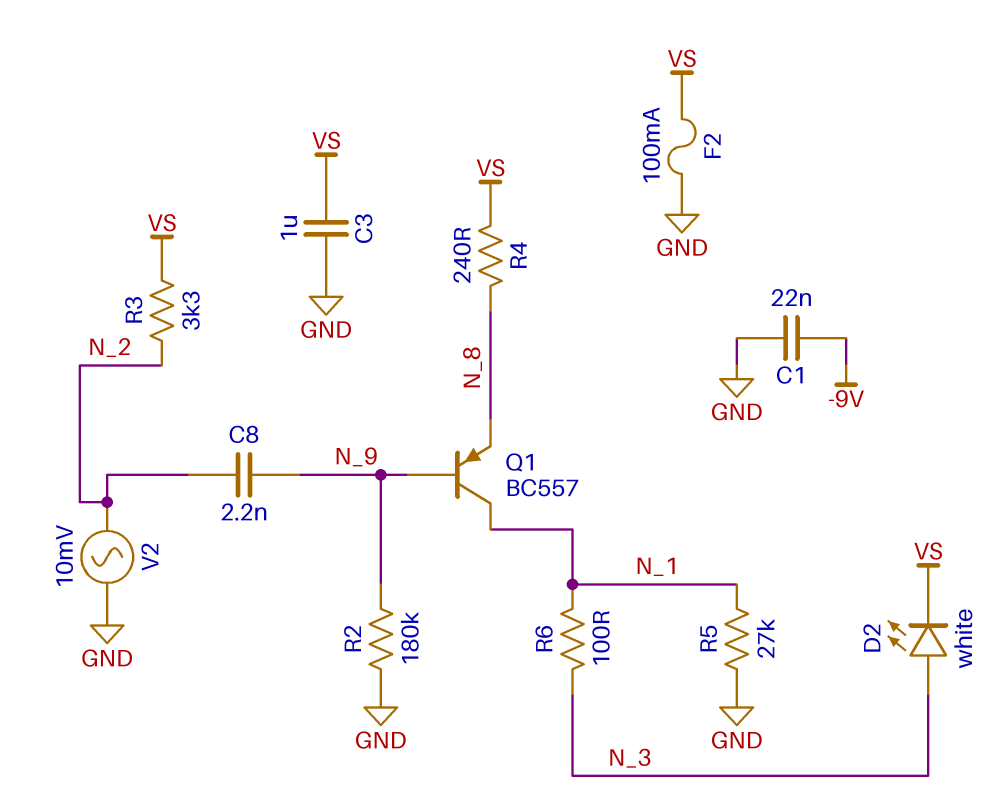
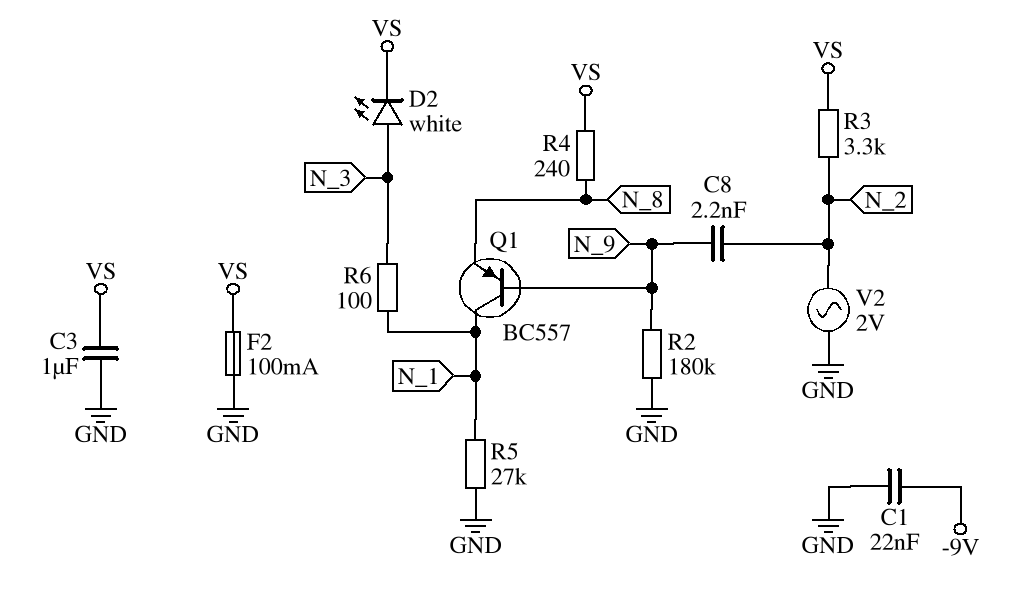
V2: AC 10mV (GND, N_2) -> AC 2V (GND, N_2)

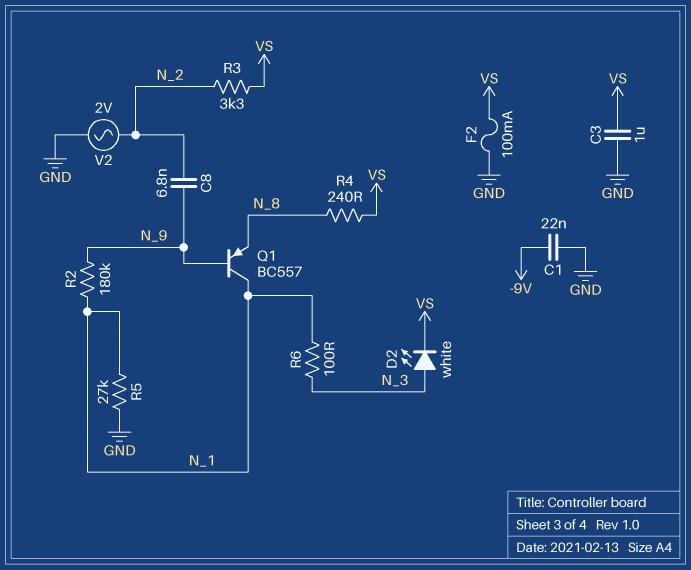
C8: 2.2nF (N_2, N_9) -> 6.8nF (N_2, N_9)
R2: 180k (GND, N_9) -> 180k (N_1, N_9)

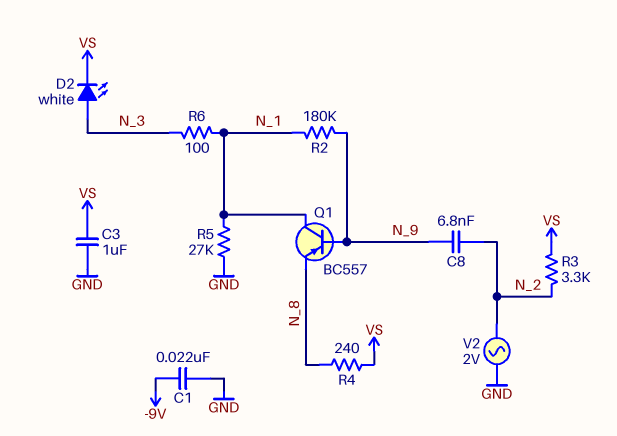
F2: 100mA (GND, VS) -> none

